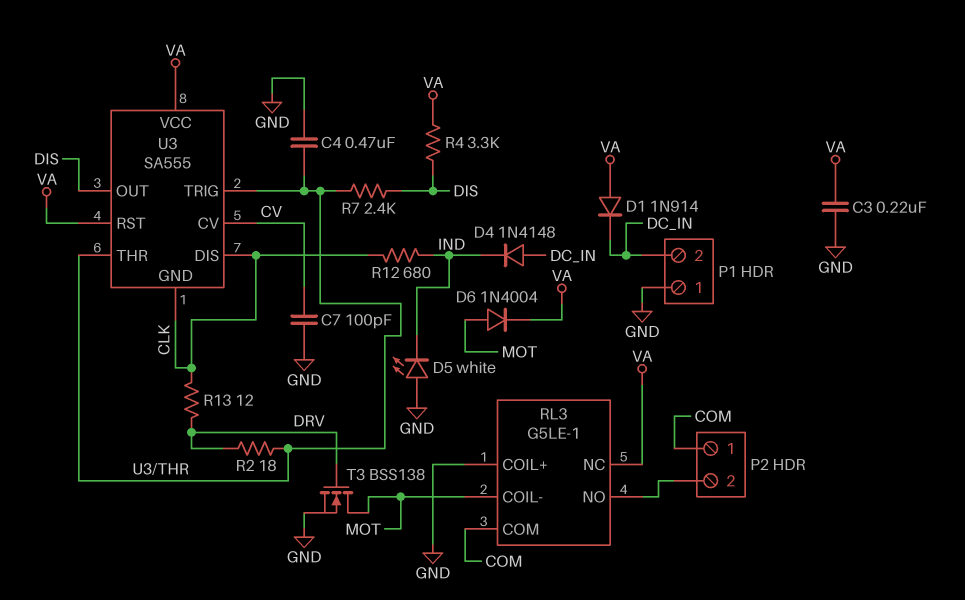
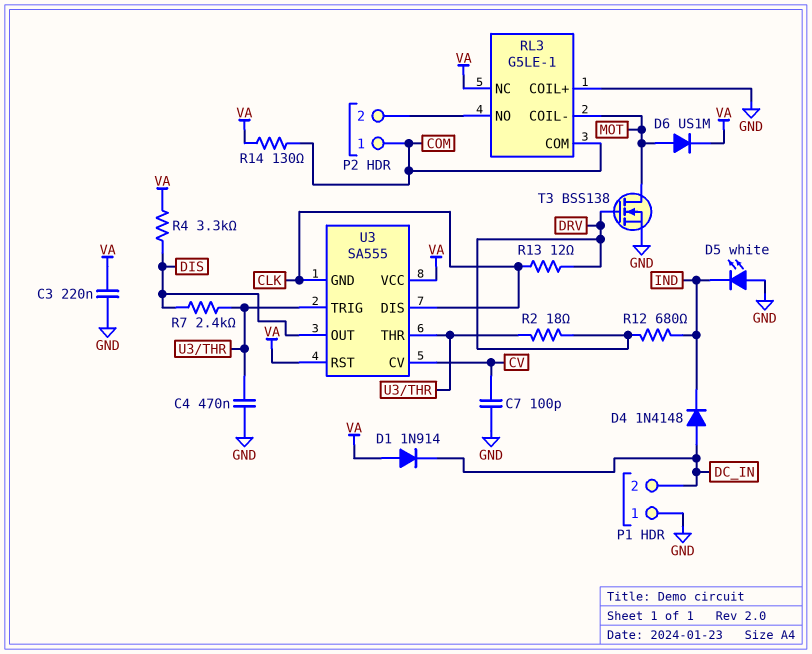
D6: diode 1N4004 (A MOT, K VA) -> diode US1M (A MOT, K VA)
R12: 680 (CLK, IND) -> 680 (DRV, IND)
R14: none -> 130 (COM, VA)

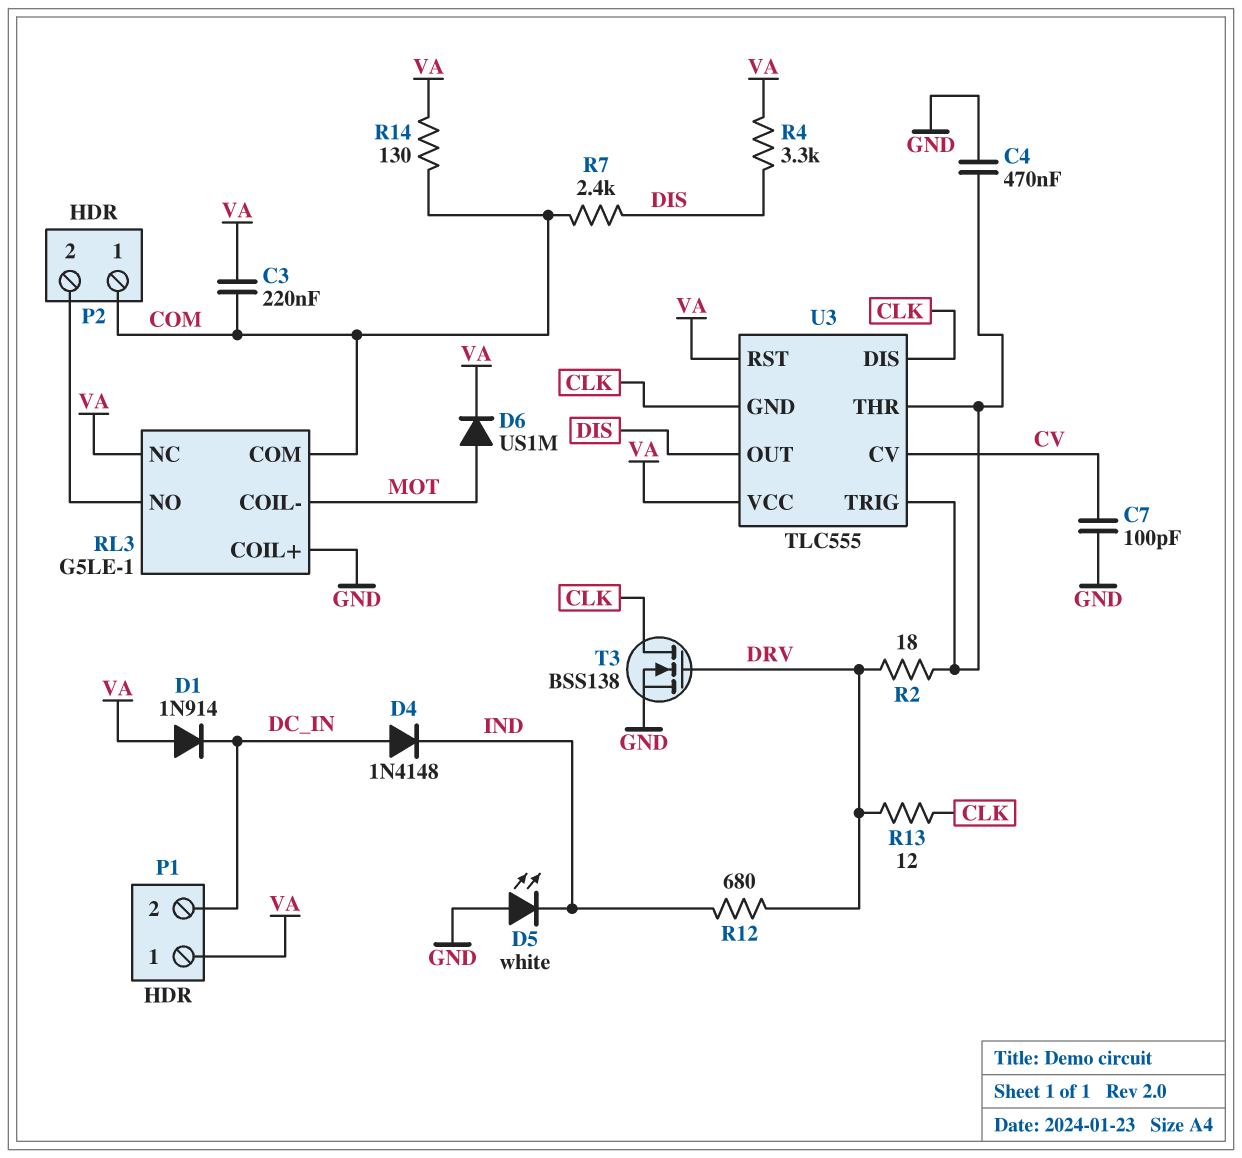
C3: 220nF (GND, VA) -> 220nF (COM, VA)
P1 pin 1: GND -> VA
R7: 2.4k (DIS, U3/THR) -> 2.4k (COM, DIS)
T3: NMOS BSS138 (G DRV, D MOT, S GND) -> NMOS BSS138 (G DRV, D CLK, S GND)
U3: SA555 -> TLC555

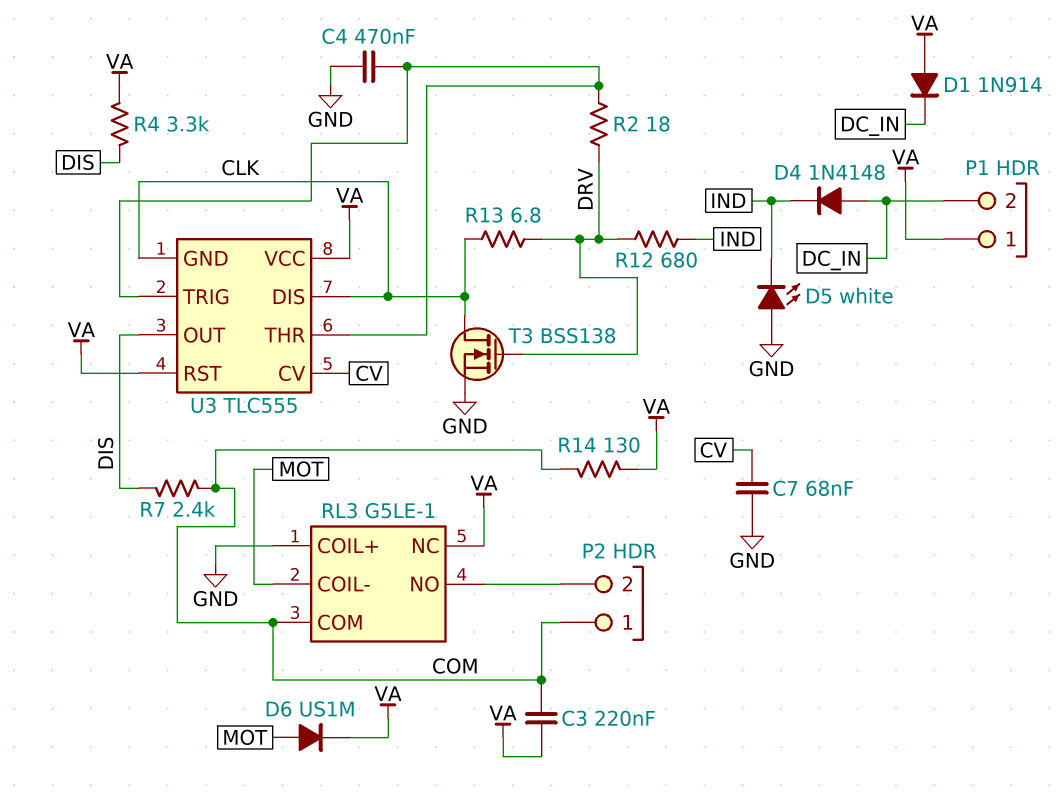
C7: 100pF (CV, GND) -> 68nF (CV, GND)
R13: 12 (CLK, DRV) -> 6.8 (CLK, DRV)

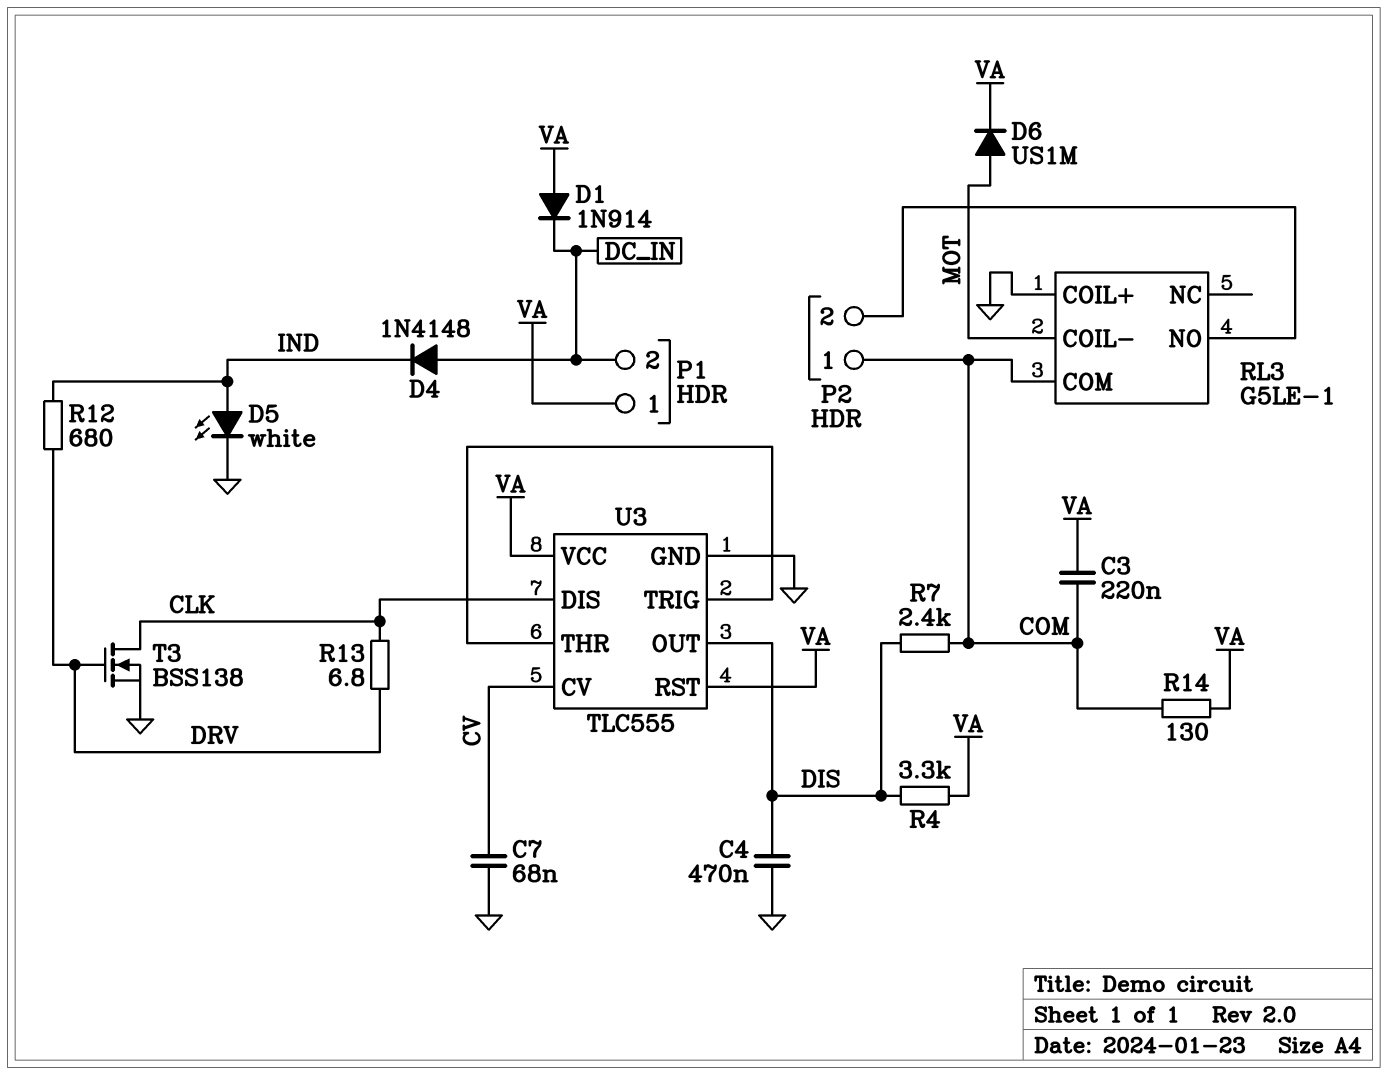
C4: 470nF (GND, U3/THR) -> 470nF (DIS, GND)
D5: LED white (A GND, K IND) -> LED white (A IND, K GND)
R2: 18 (DRV, U3/THR) -> none
RL3 pin NC: VA -> none
U3 pin GND: CLK -> GND

